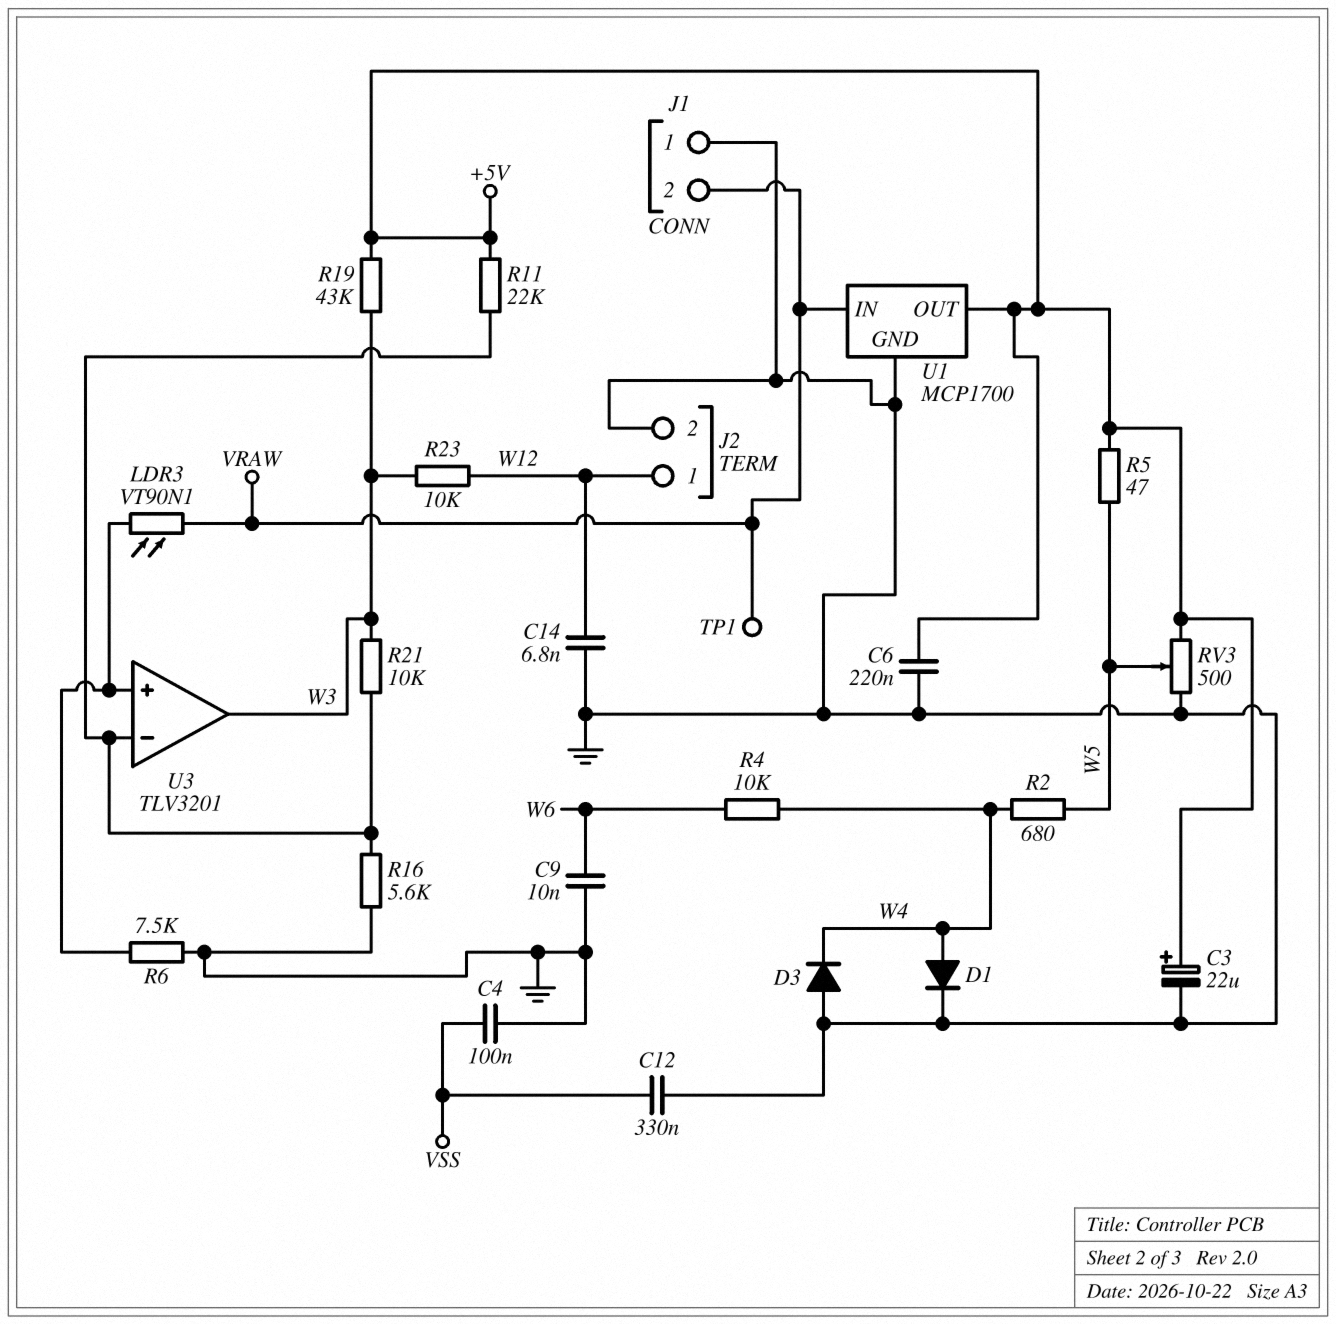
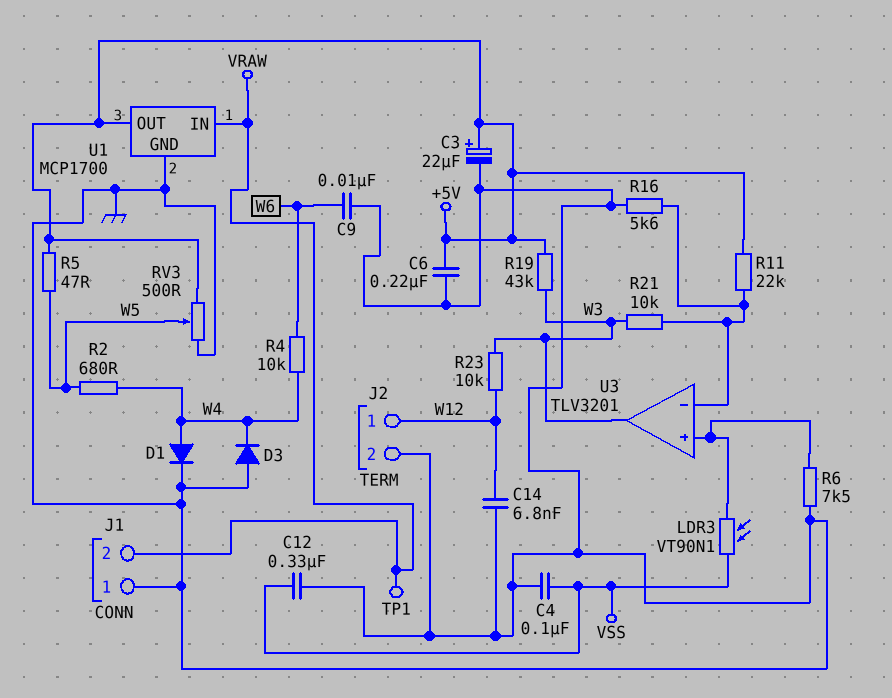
LDR3: VT90N1 (U3/in+, VRAW) -> VT90N1 (U3/in+, VSS)

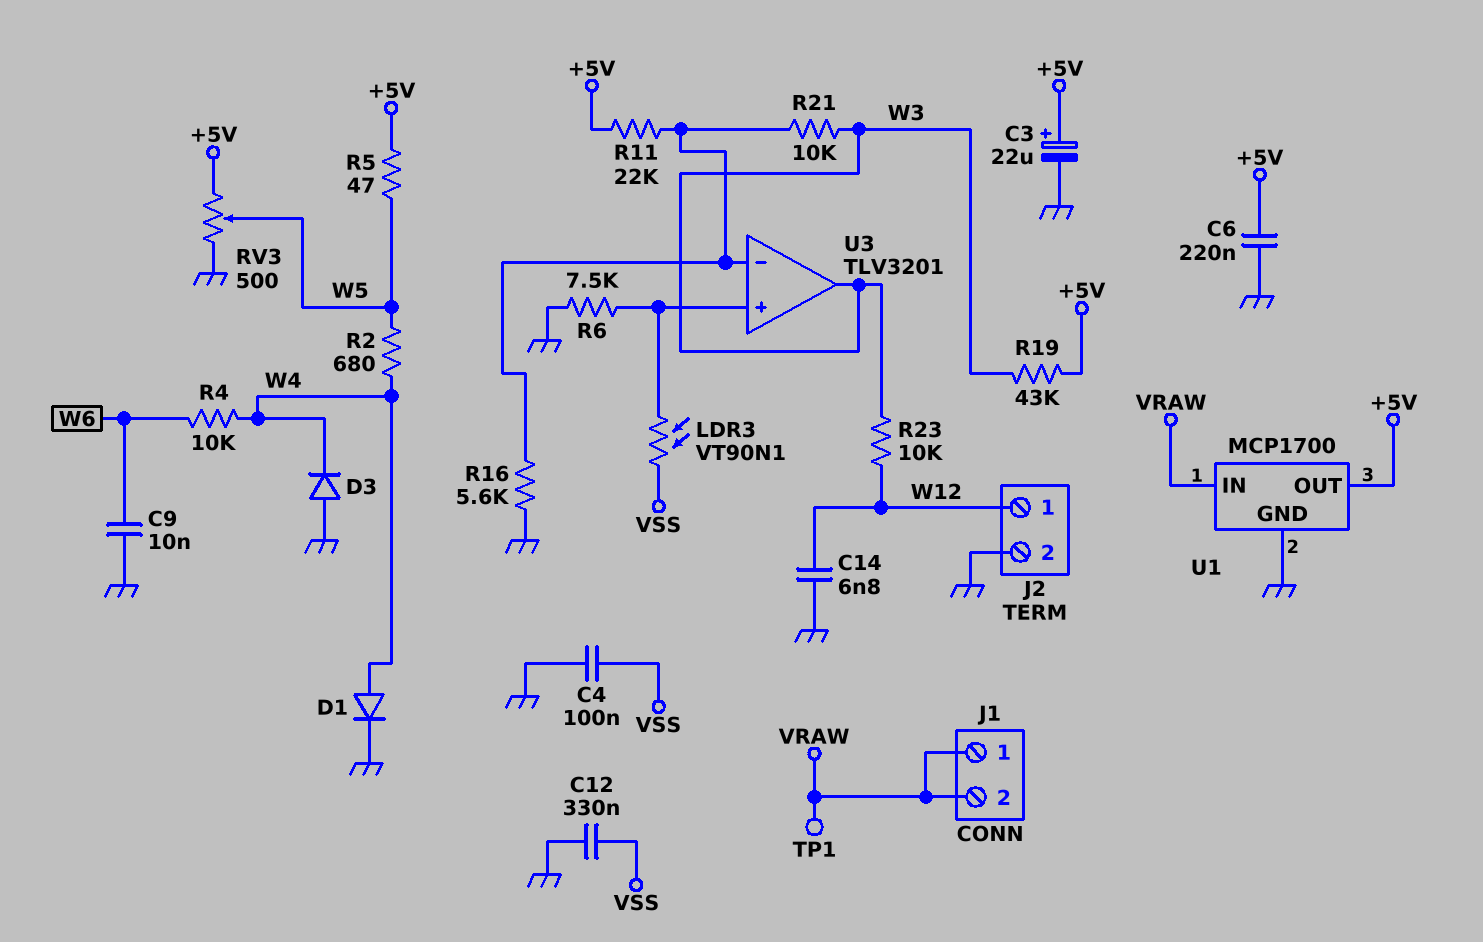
J1 pin 1: GND -> VRAW

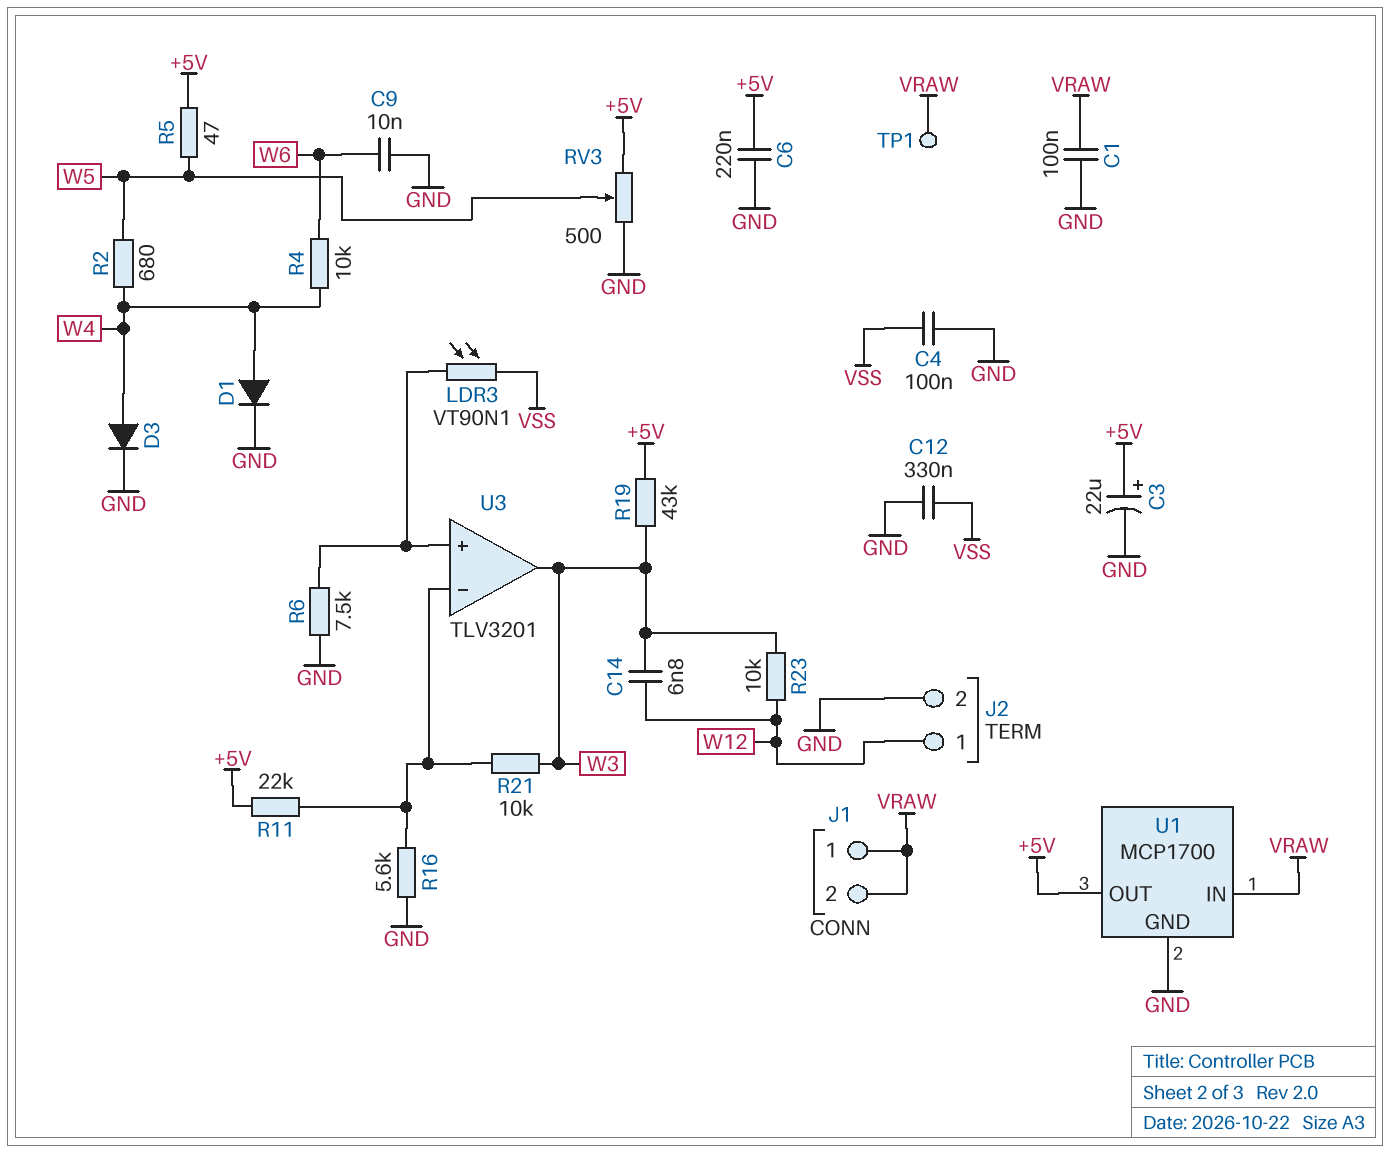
C1: none -> 100nF (GND, VRAW)
C14: 6.8nF (GND, W12) -> 6.8nF (W3, W12)
D3: diode (A GND, K W4) -> diode (A W4, K GND)

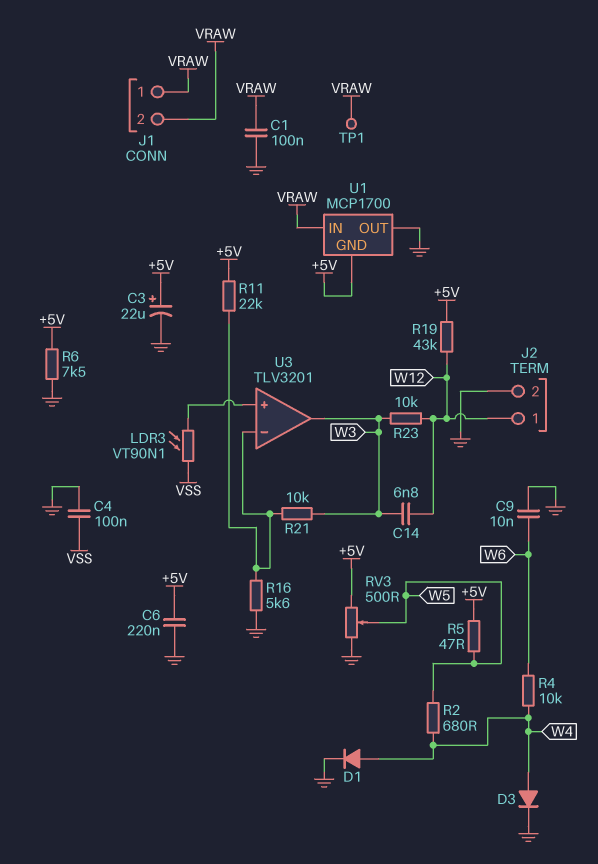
C12: 330nF (GND, VSS) -> none
R6: 7.5k (GND, U3/in+) -> 7.5k (+5V, GND)
R19: 43k (+5V, W3) -> 43k (+5V, W12)
U1 pin GND: GND -> +5V
U1 pin OUT: +5V -> GND

